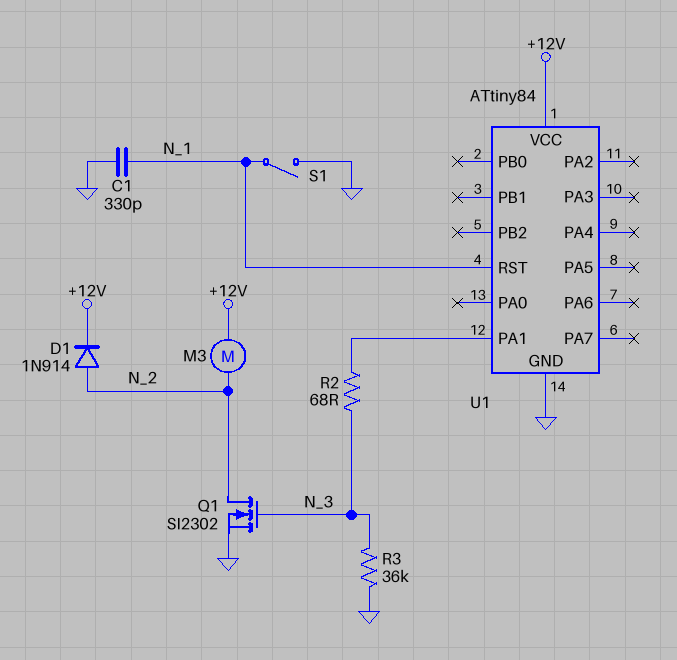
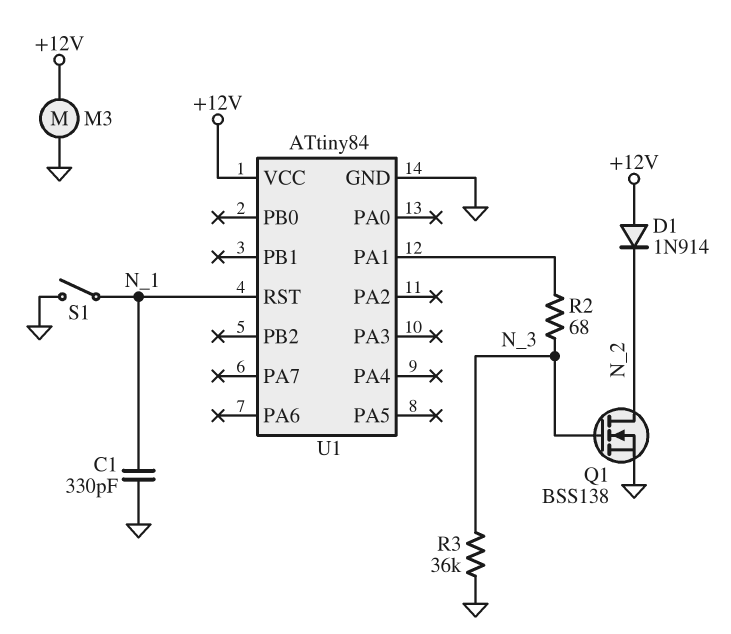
D1: diode 1N914 (A N_2, K +12V) -> diode 1N914 (A +12V, K N_2)
M3: motor (+12V, N_2) -> motor (+12V, GND)
Q1: NMOS SI2302 (G N_3, D N_2, S GND) -> NMOS BSS138 (G N_3, D N_2, S GND)

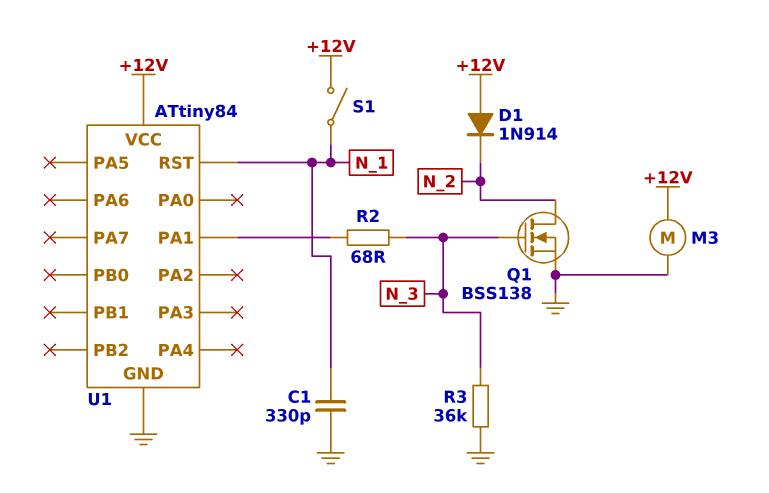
S1: switch (GND, N_1) -> switch (+12V, N_1)

